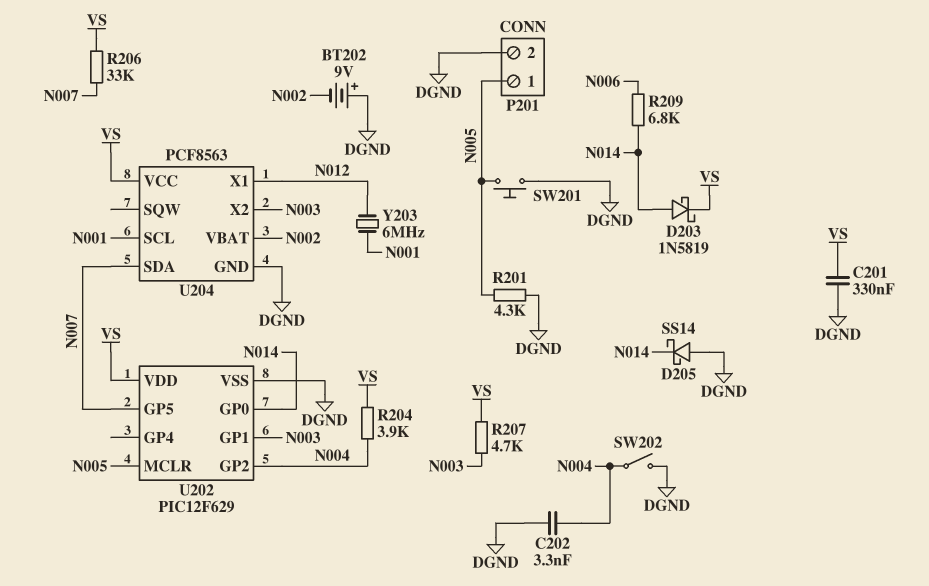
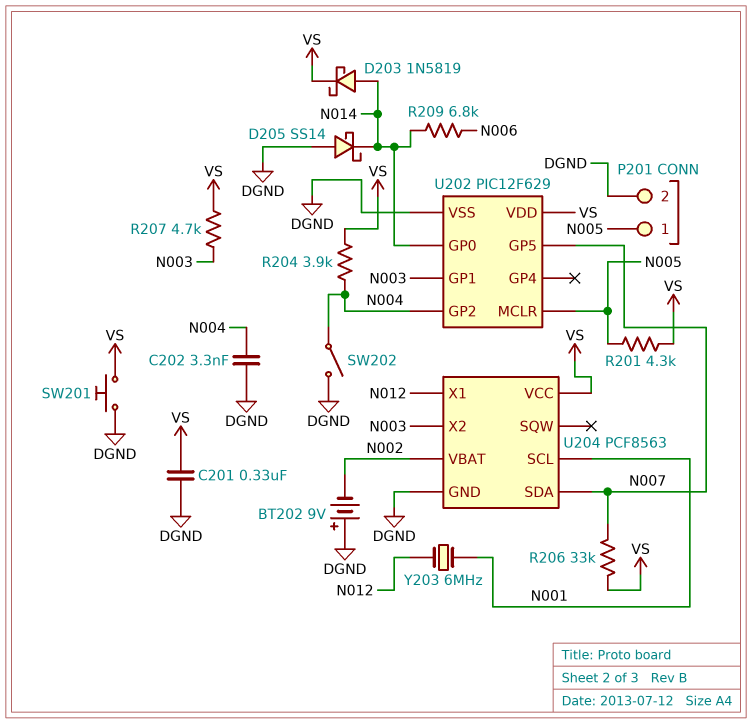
R201: 4.3k (DGND, N005) -> 4.3k (N005, VS)
SW201: button (DGND, N005) -> button (DGND, VS)

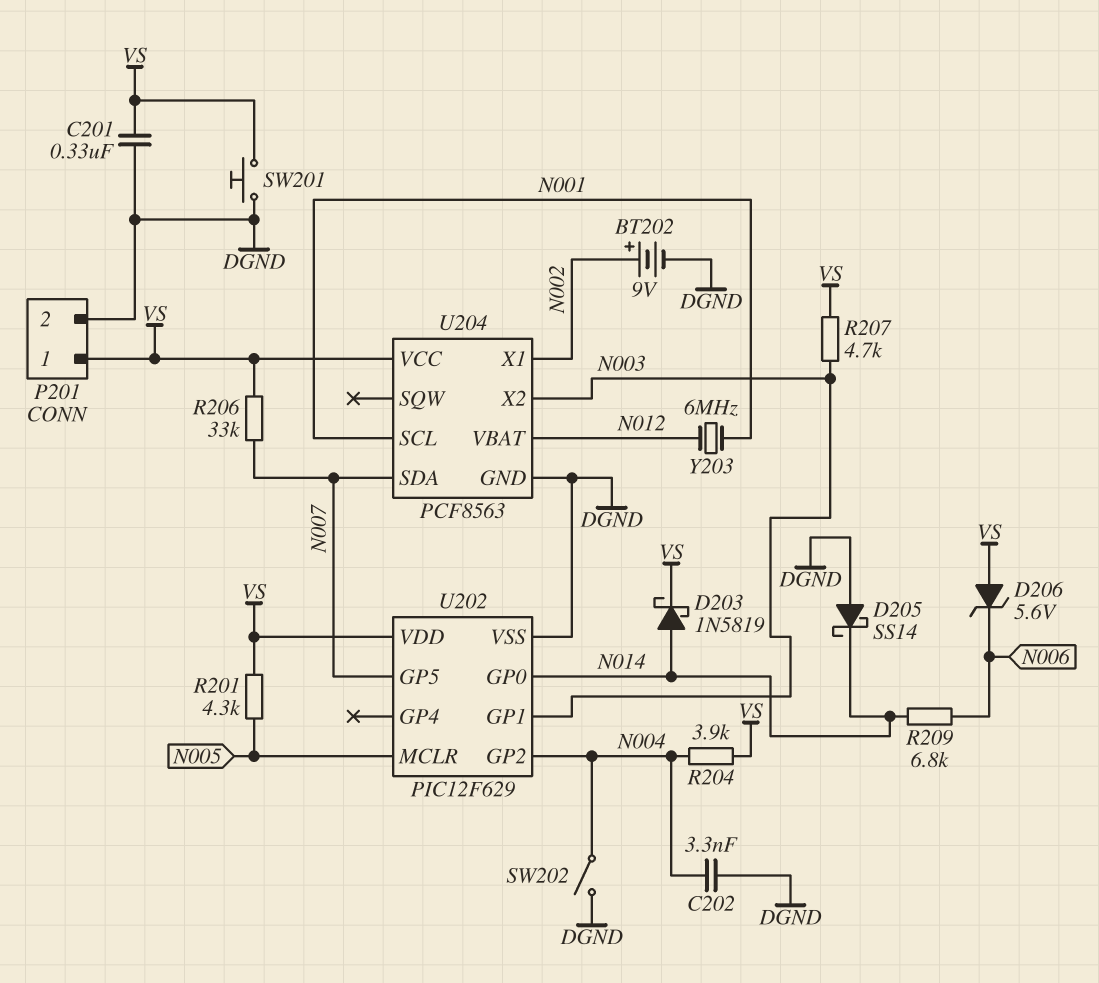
BT202: 9V (plus DGND, minus N002) -> 9V (plus N002, minus DGND)
D206: none -> zener 5.6V (A VS, K N006)
P201 pin 1: N005 -> VS
U204 pin VBAT: N002 -> N012
U204 pin X1: N012 -> N002

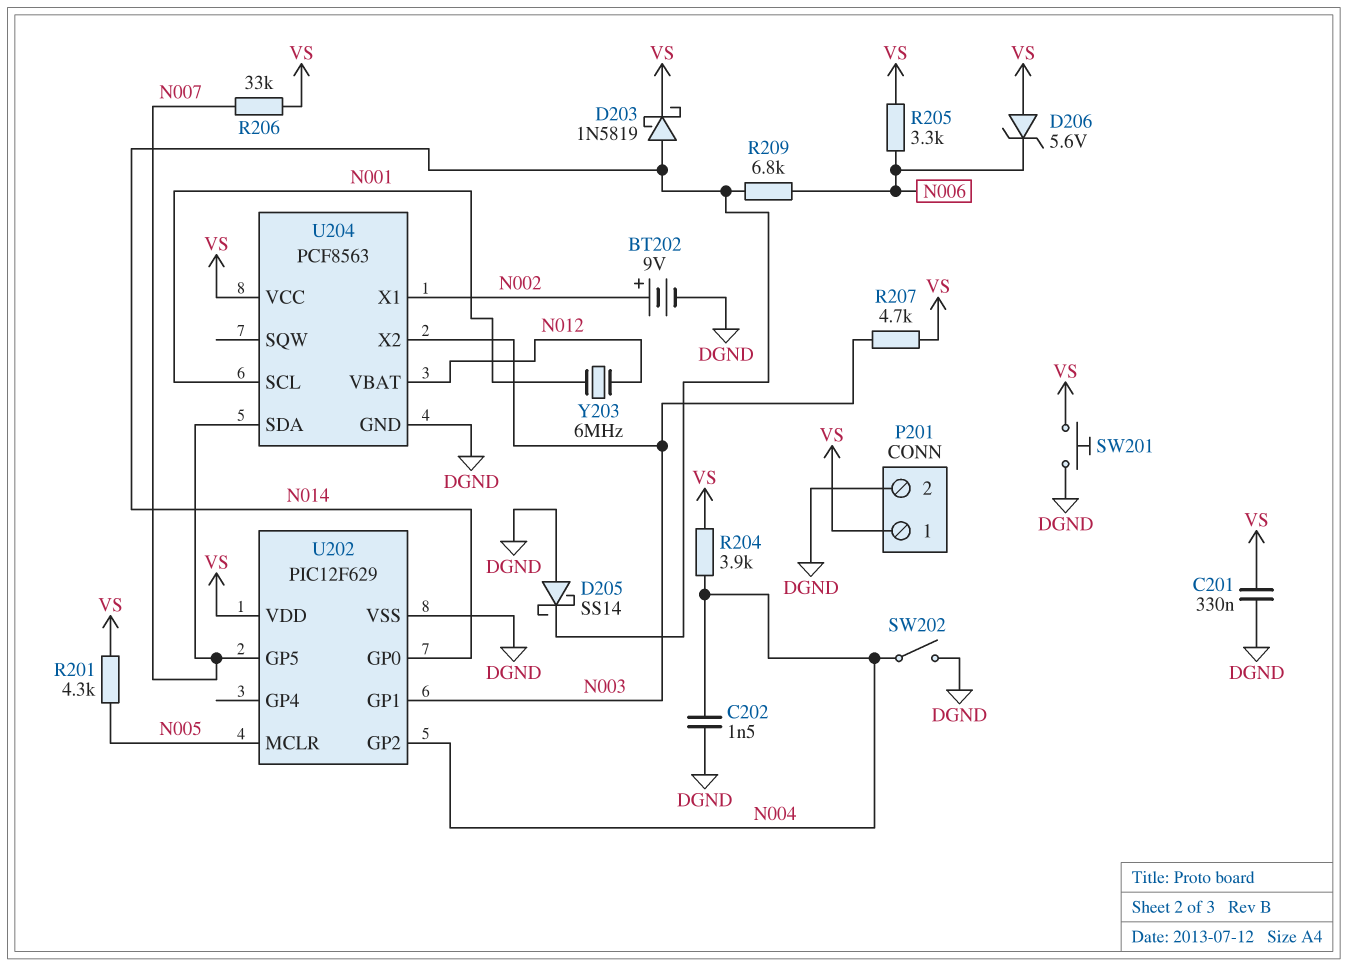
C202: 3.3nF (DGND, N004) -> 1.5nF (DGND, N004)
R205: none -> 3.3k (N006, VS)

